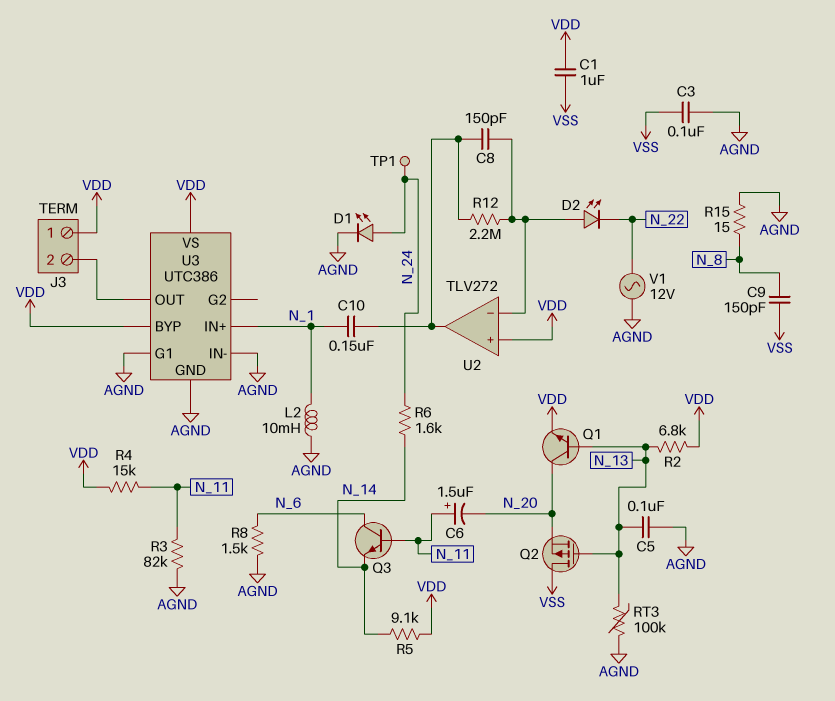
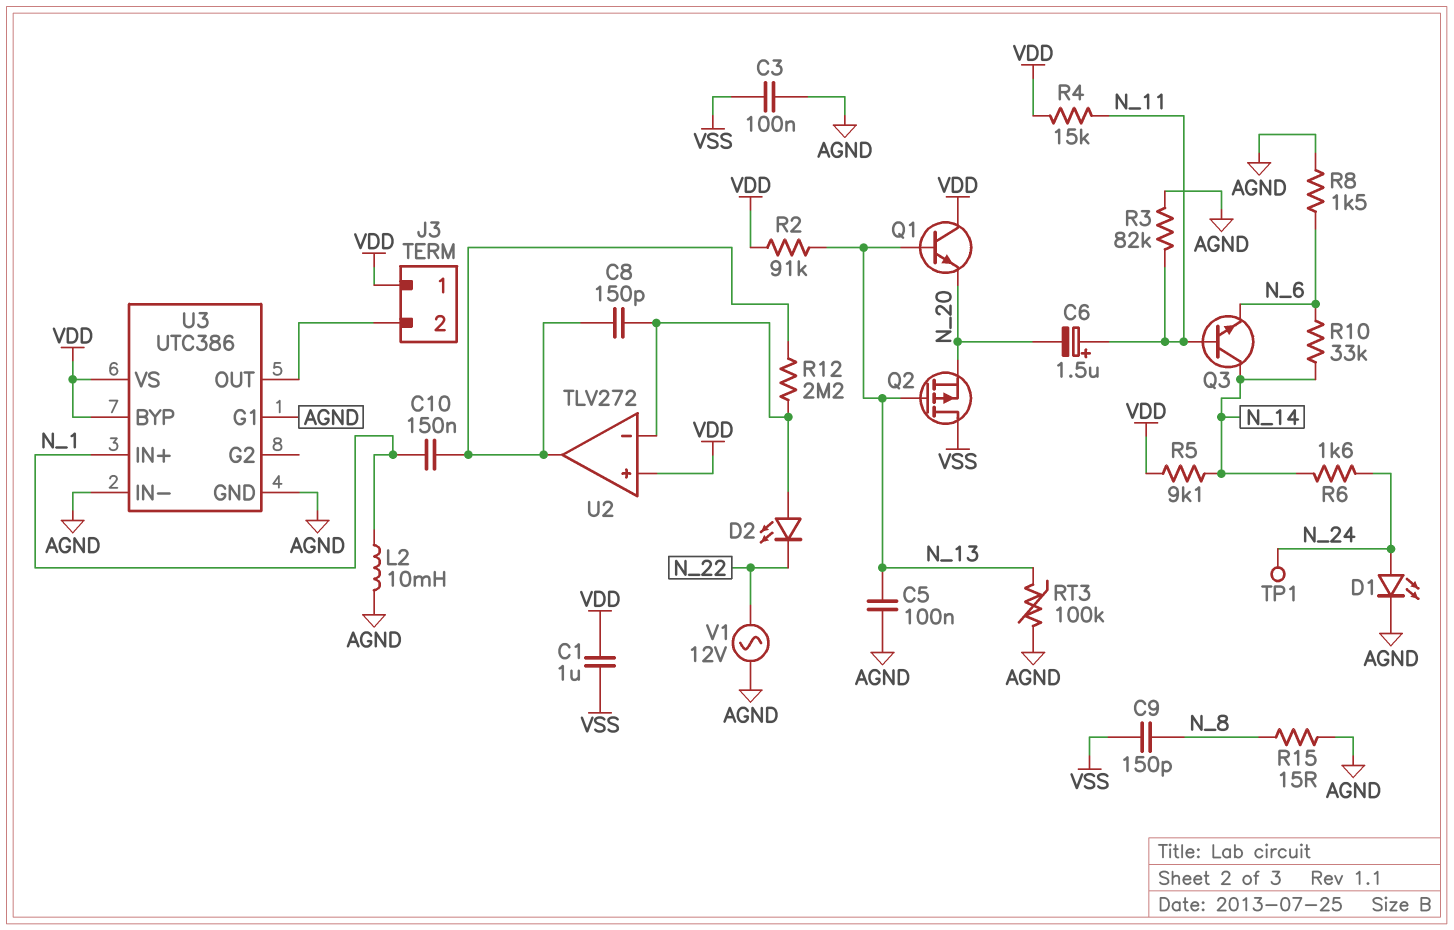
Q1: NPN (B N_13, C N_20, E VDD) -> NPN (B N_13, C VDD, E N_20)
Q3: NPN (B N_11, C N_6, E N_14) -> NPN (B N_11, C N_14, E N_6)
R2: 6.8k (N_13, VDD) -> 91k (N_13, VDD)
R10: none -> 33k (N_6, N_14)

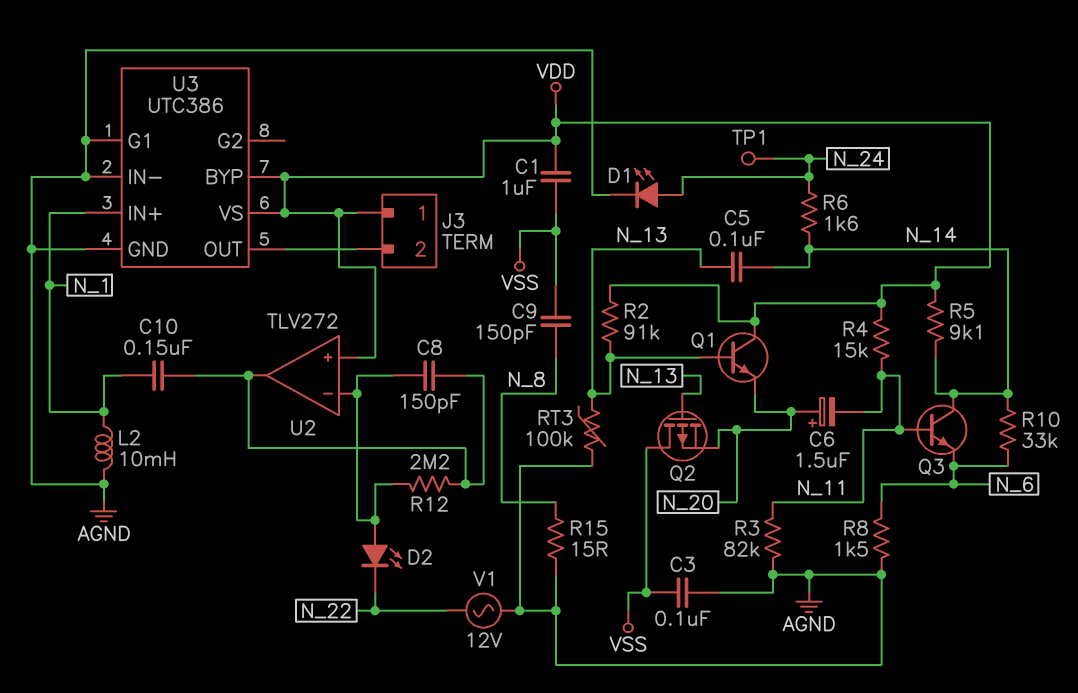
C5: 100nF (AGND, N_13) -> 100nF (N_13, N_14)
C6: 1.5uF (plus N_11, minus N_20) -> 1.5uF (plus N_20, minus N_11)

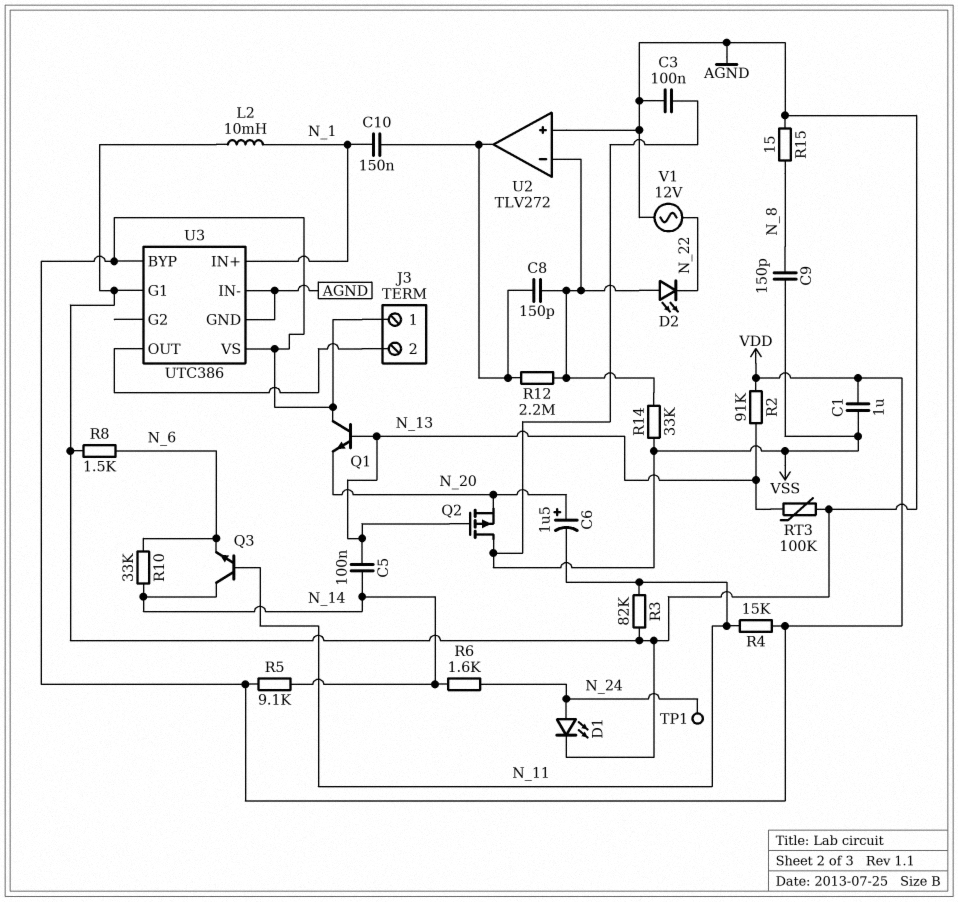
R14: none -> 33k (U2/in-, VSS)
U2 pin in+: VDD -> AGND

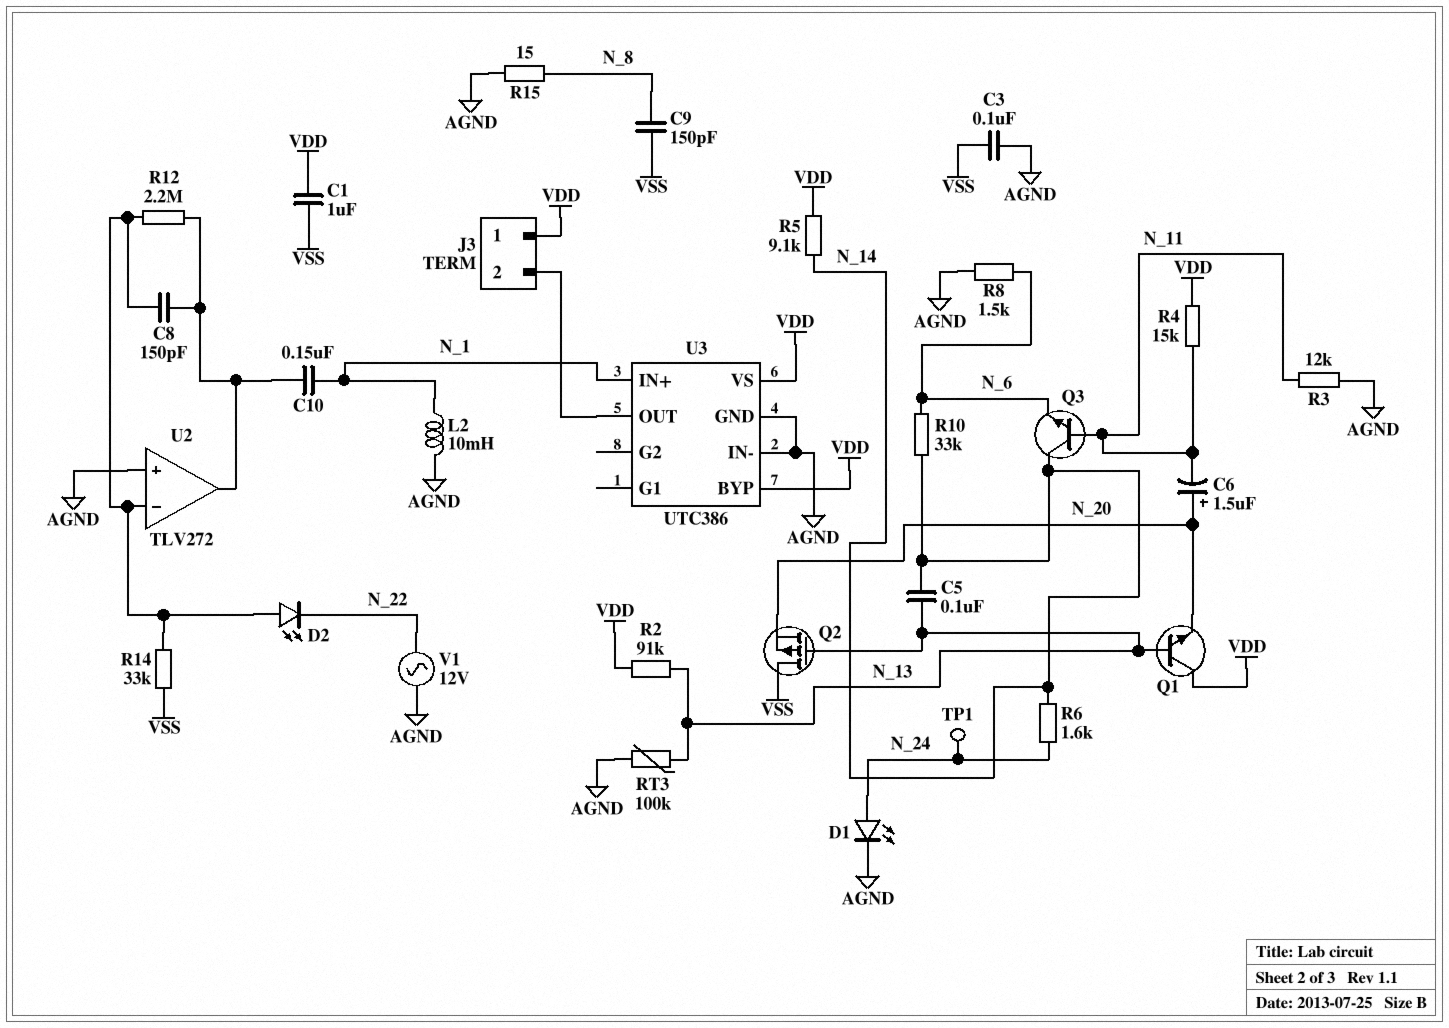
R3: 82k (AGND, N_11) -> 12k (AGND, N_11)
U3 pin G1: AGND -> none

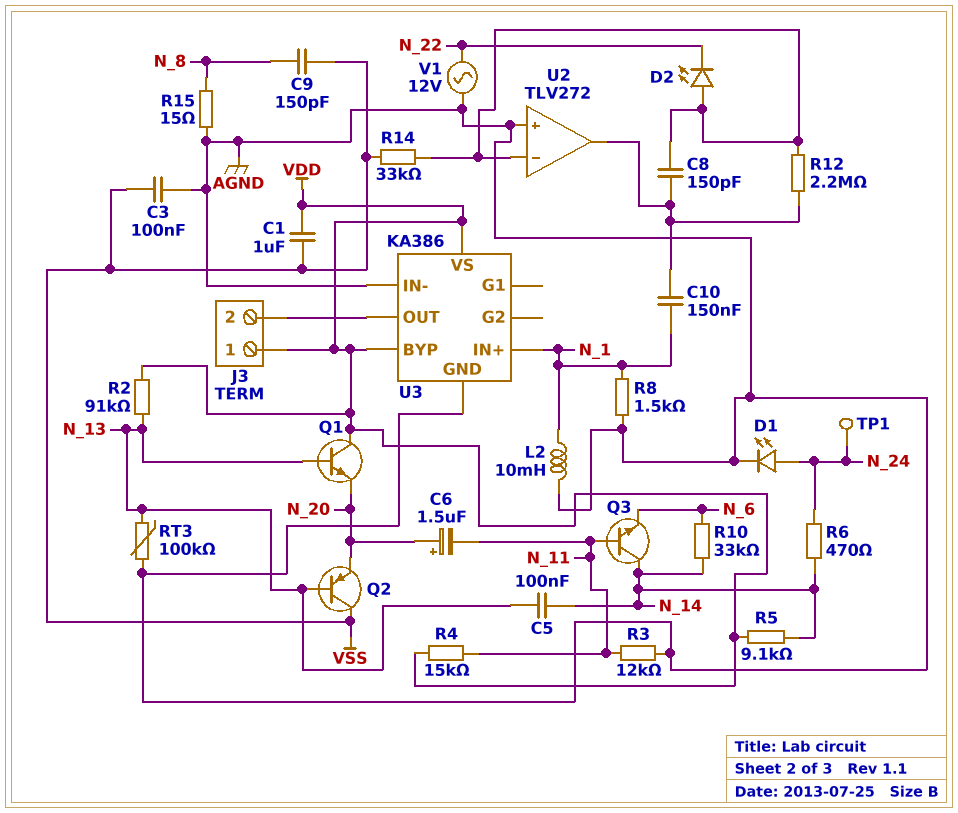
Q2: PMOS (G N_13, D VSS, S N_20) -> PNP (B N_13, C VSS, E N_20)
R6: 1.6k (N_14, N_24) -> 470 (N_14, N_24)
R8: 1.5k (AGND, N_6) -> 1.5k (AGND, N_1)
U3: UTC386 -> KA386

